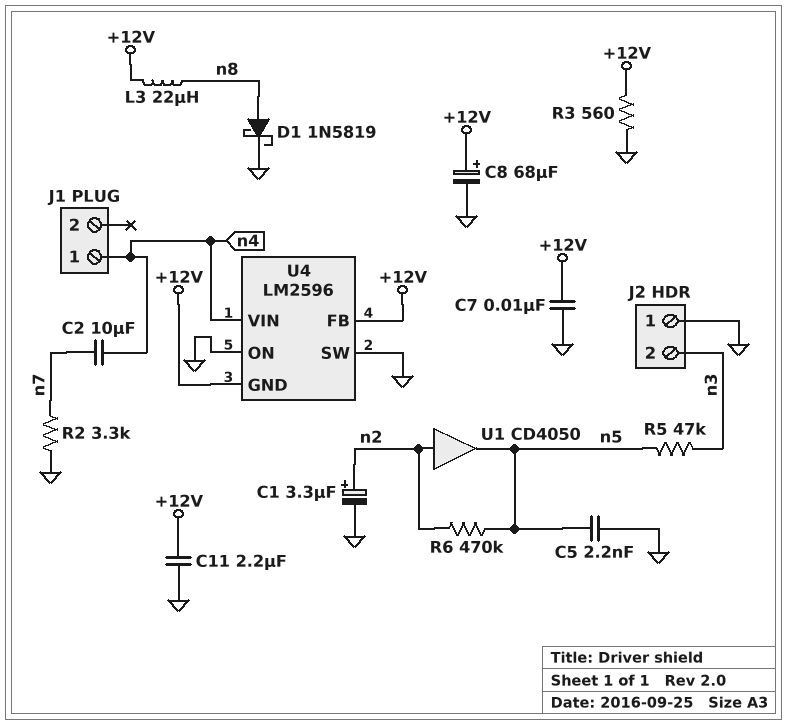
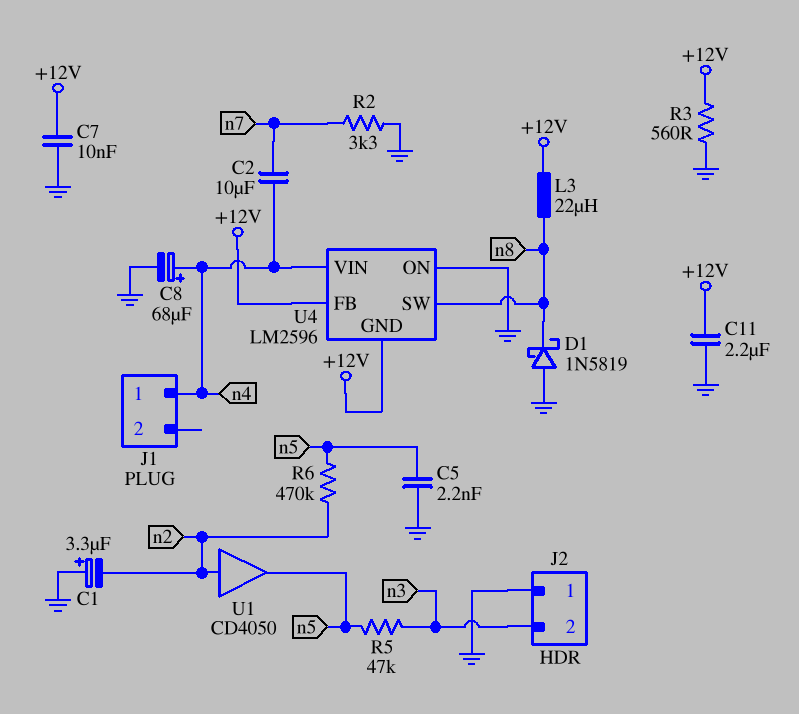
C1: 3.3uF (plus n2, minus GND) -> 3.3uF (plus GND, minus n2)
C8: 68uF (plus +12V, minus GND) -> 68uF (plus n4, minus GND)
D1: schottky 1N5819 (A n8, K GND) -> schottky 1N5819 (A GND, K n8)
U4 pin SW: GND -> n8

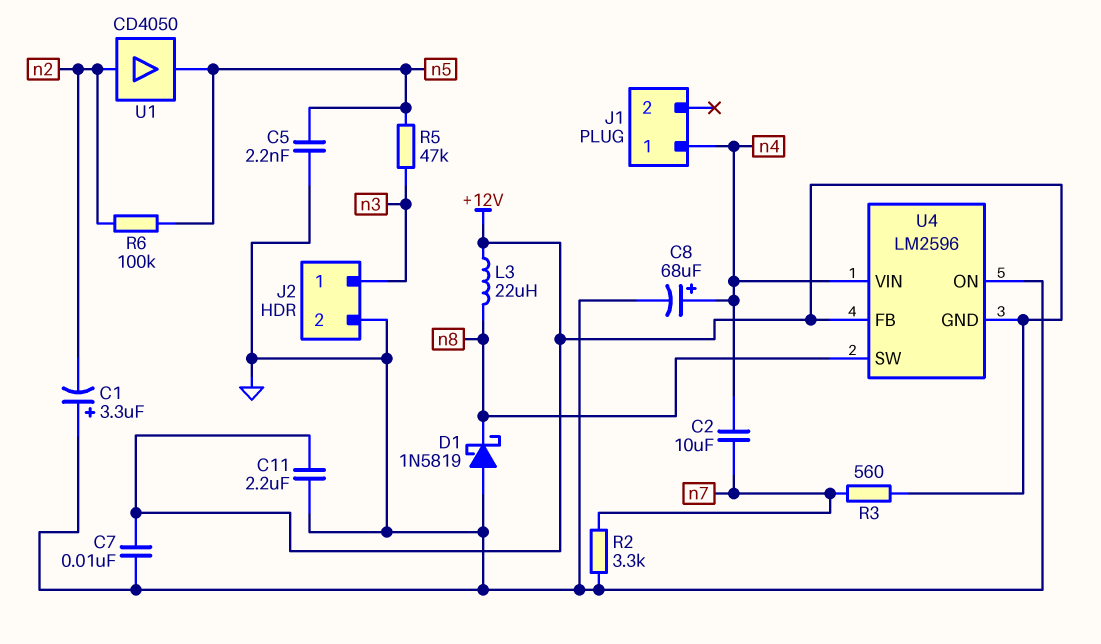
J2 pin 1: GND -> n3
J2 pin 2: n3 -> GND
R3: 560 (+12V, GND) -> 560 (+12V, n7)
R6: 470k (n2, n5) -> 100k (n2, n5)

